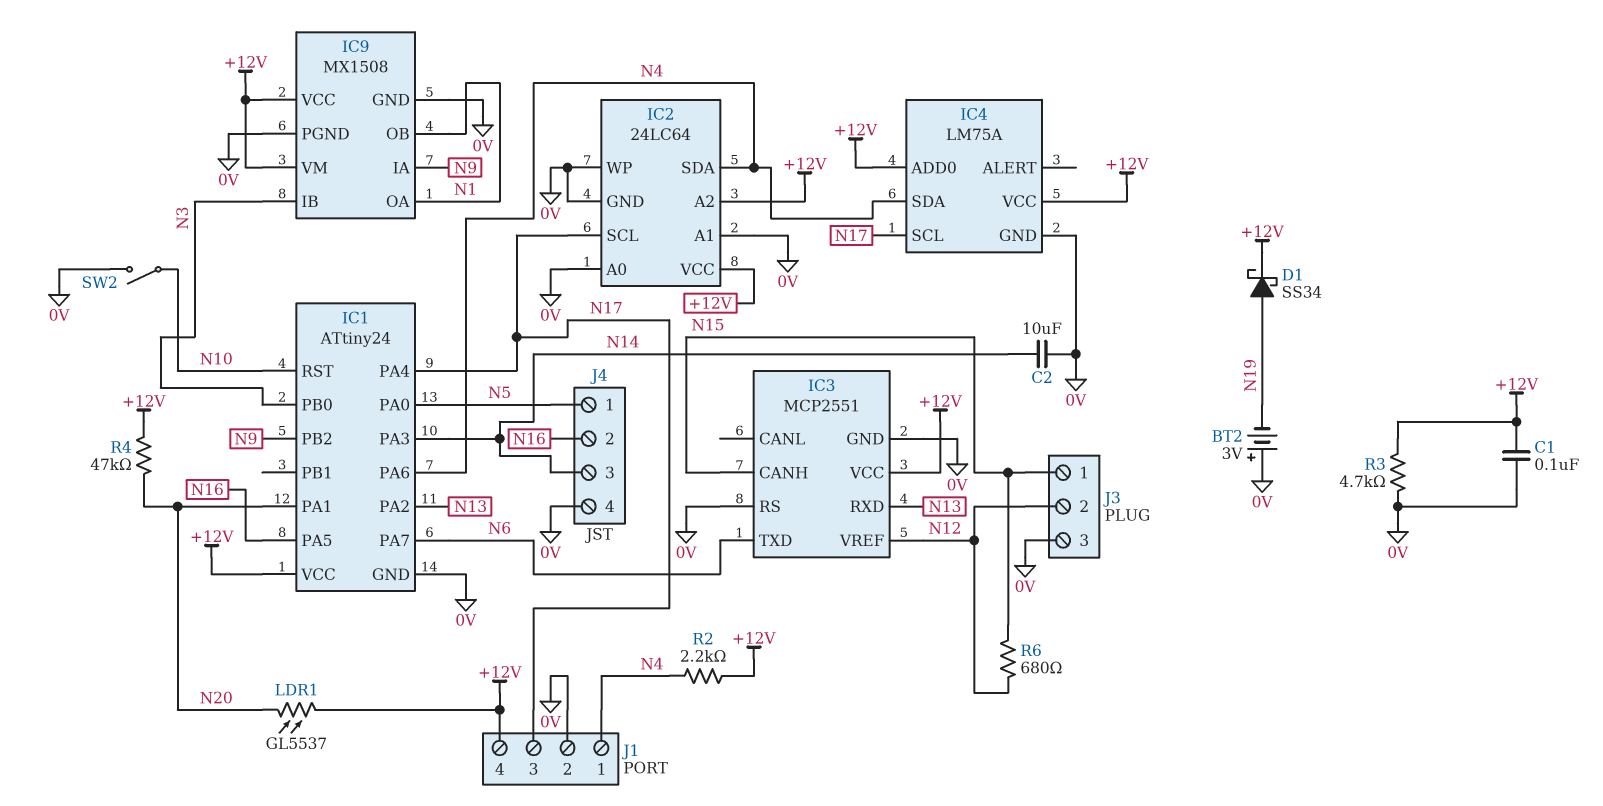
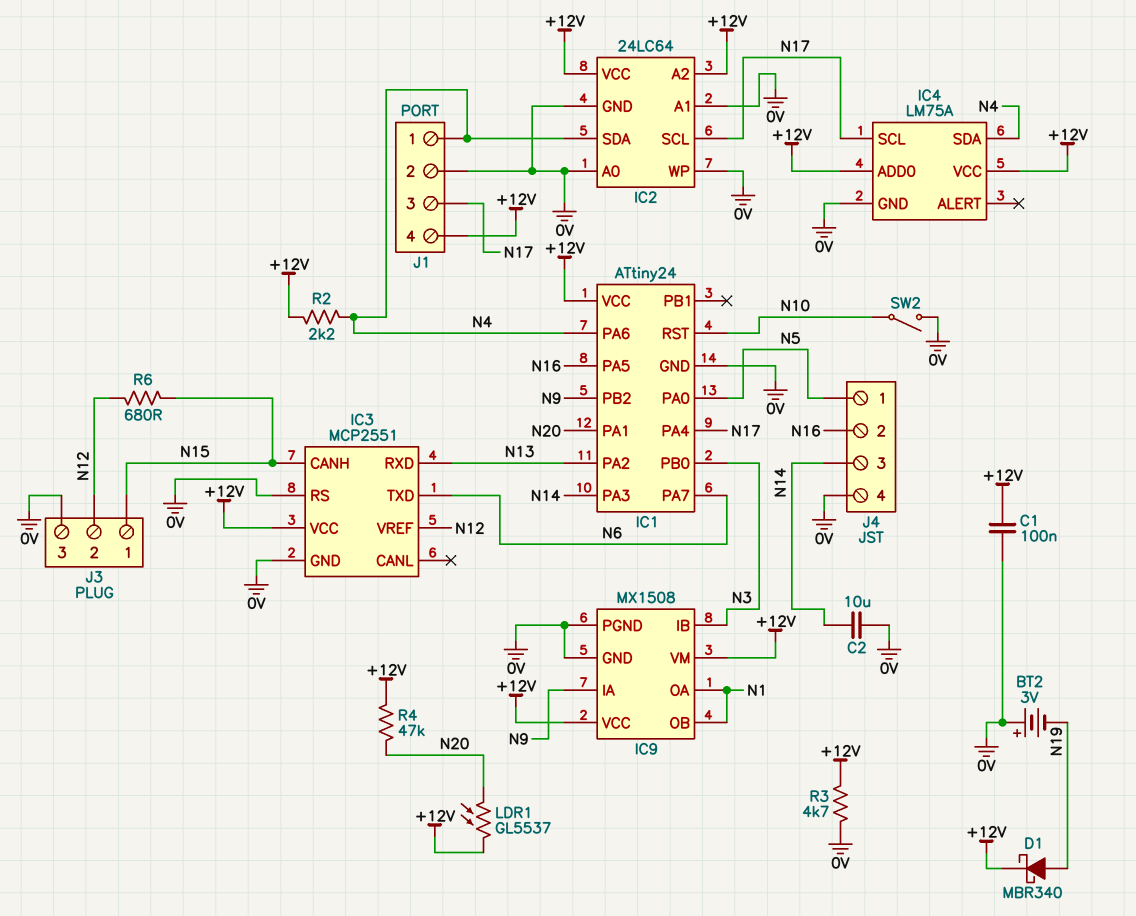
D1: schottky SS34 (A N19, K +12V) -> schottky MBR340 (A N19, K +12V)

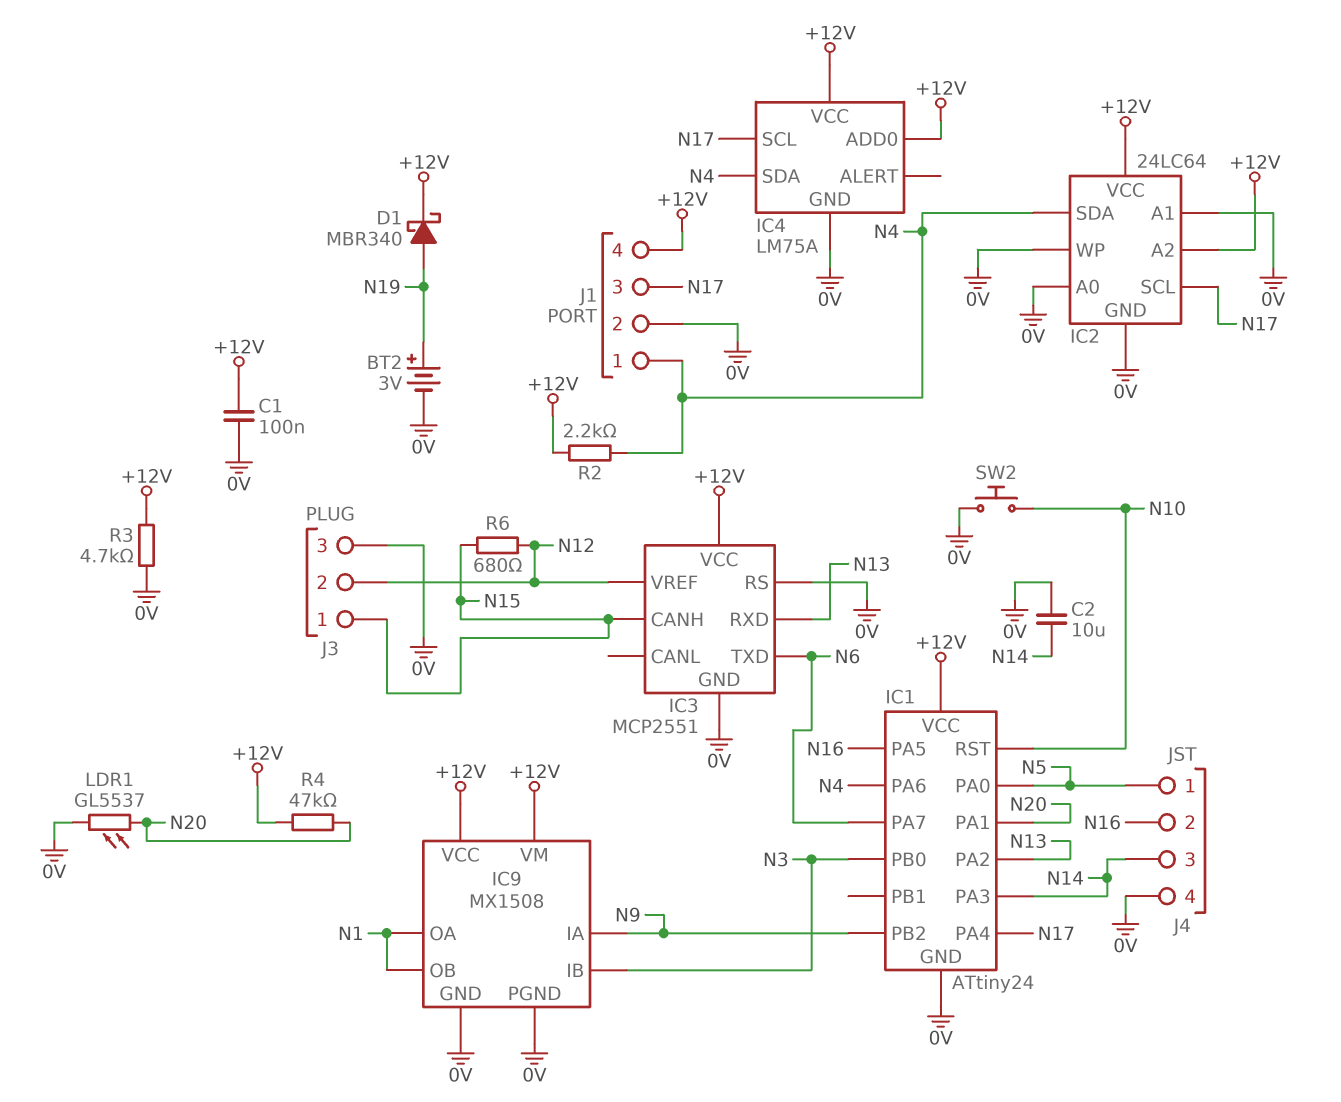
BT2: 3V (plus 0V, minus N19) -> 3V (plus N19, minus 0V)
LDR1: GL5537 (+12V, N20) -> GL5537 (0V, N20)
SW2: switch (0V, N10) -> button (0V, N10)

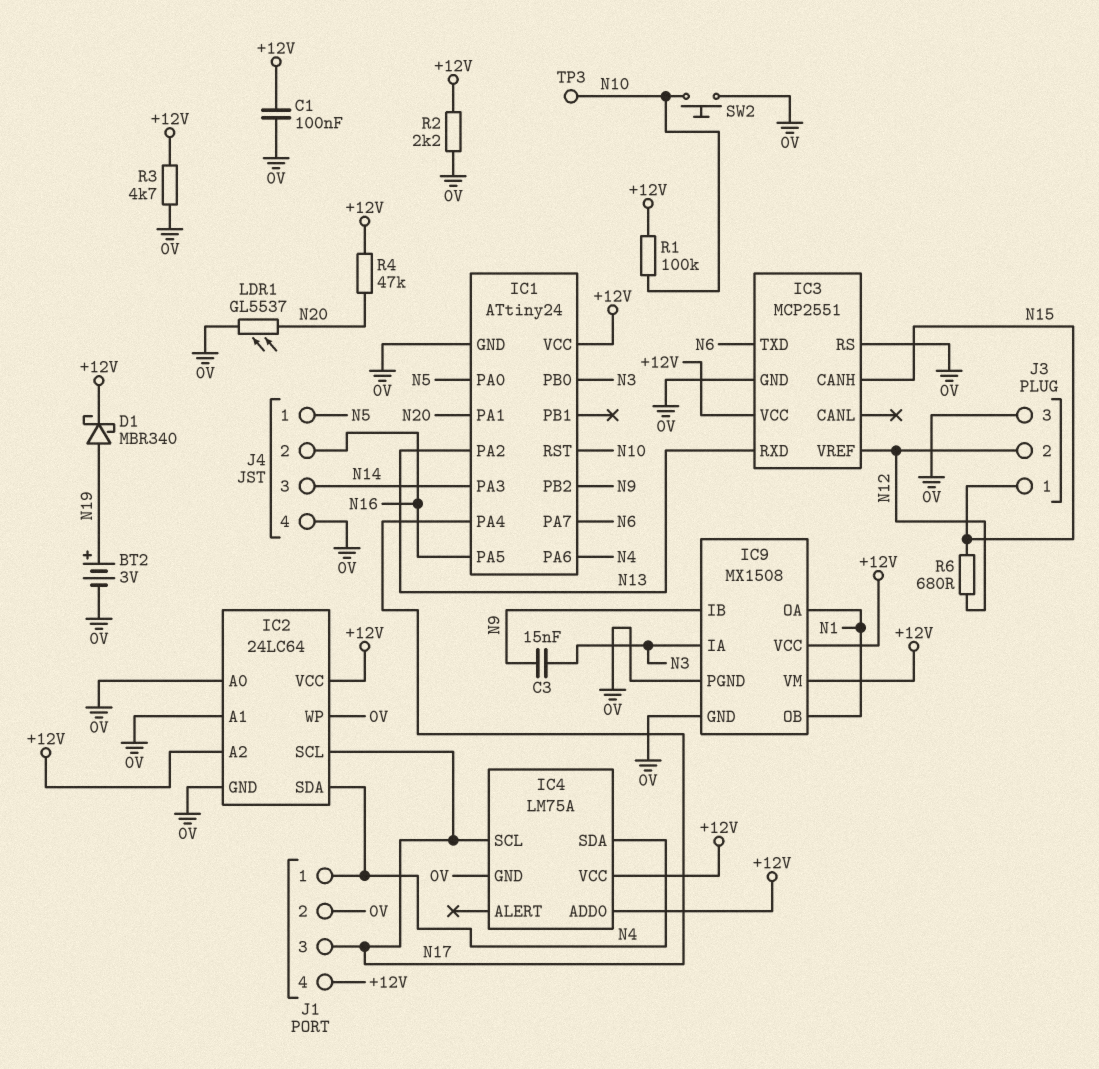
C2: 10uF (0V, N14) -> none
C3: none -> 15nF (N3, N9)
IC9 pin IA: N9 -> N3
IC9 pin IB: N3 -> N9
R1: none -> 100k (+12V, N10)
R2: 2.2k (+12V, N4) -> 2.2k (+12V, 0V)
TP3: none -> test point (N10)

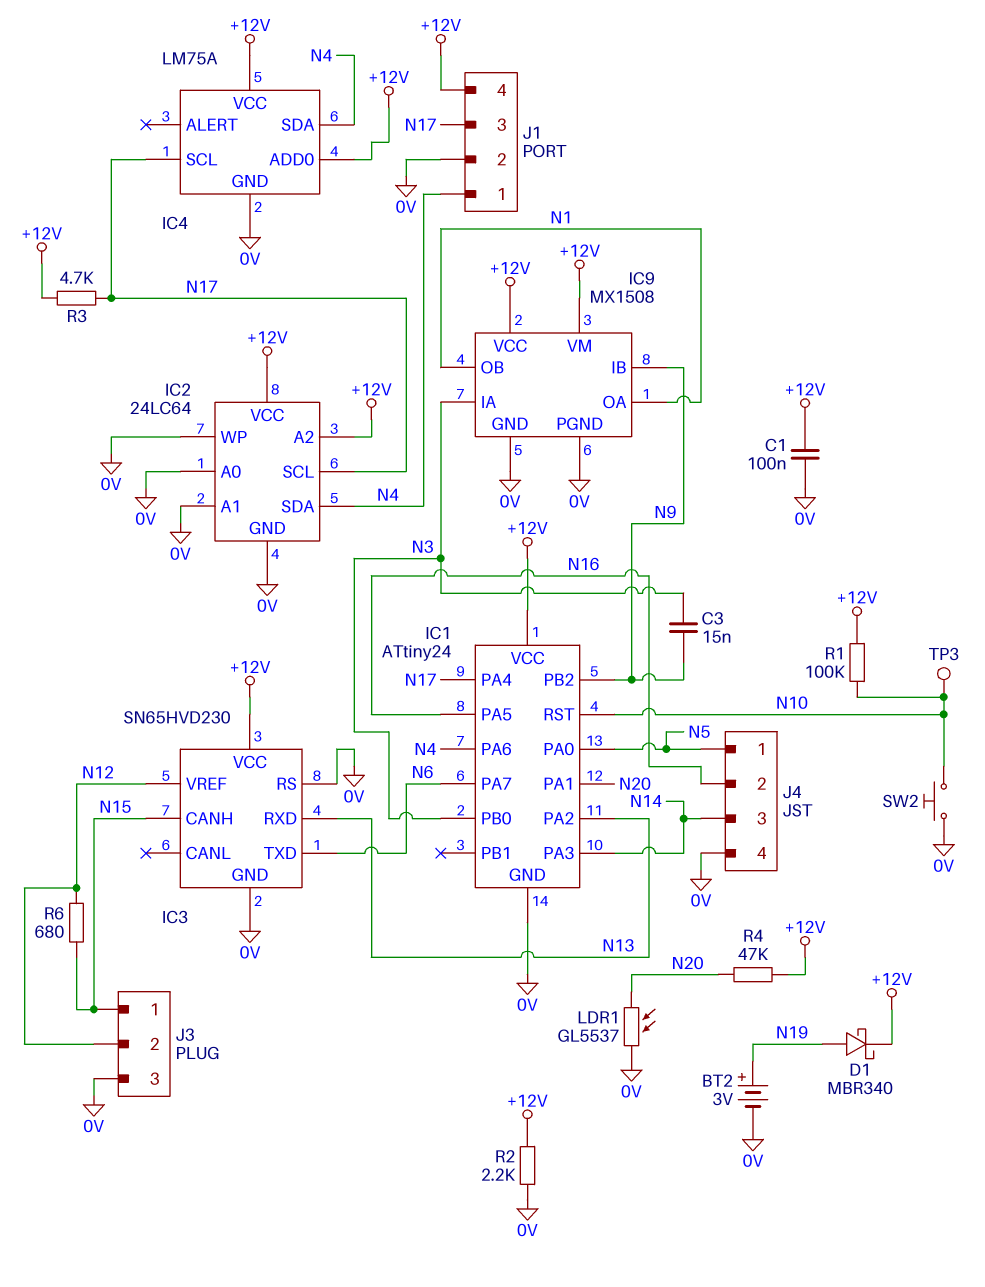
IC3: MCP2551 -> SN65HVD230
R3: 4.7k (+12V, 0V) -> 4.7k (+12V, N17)

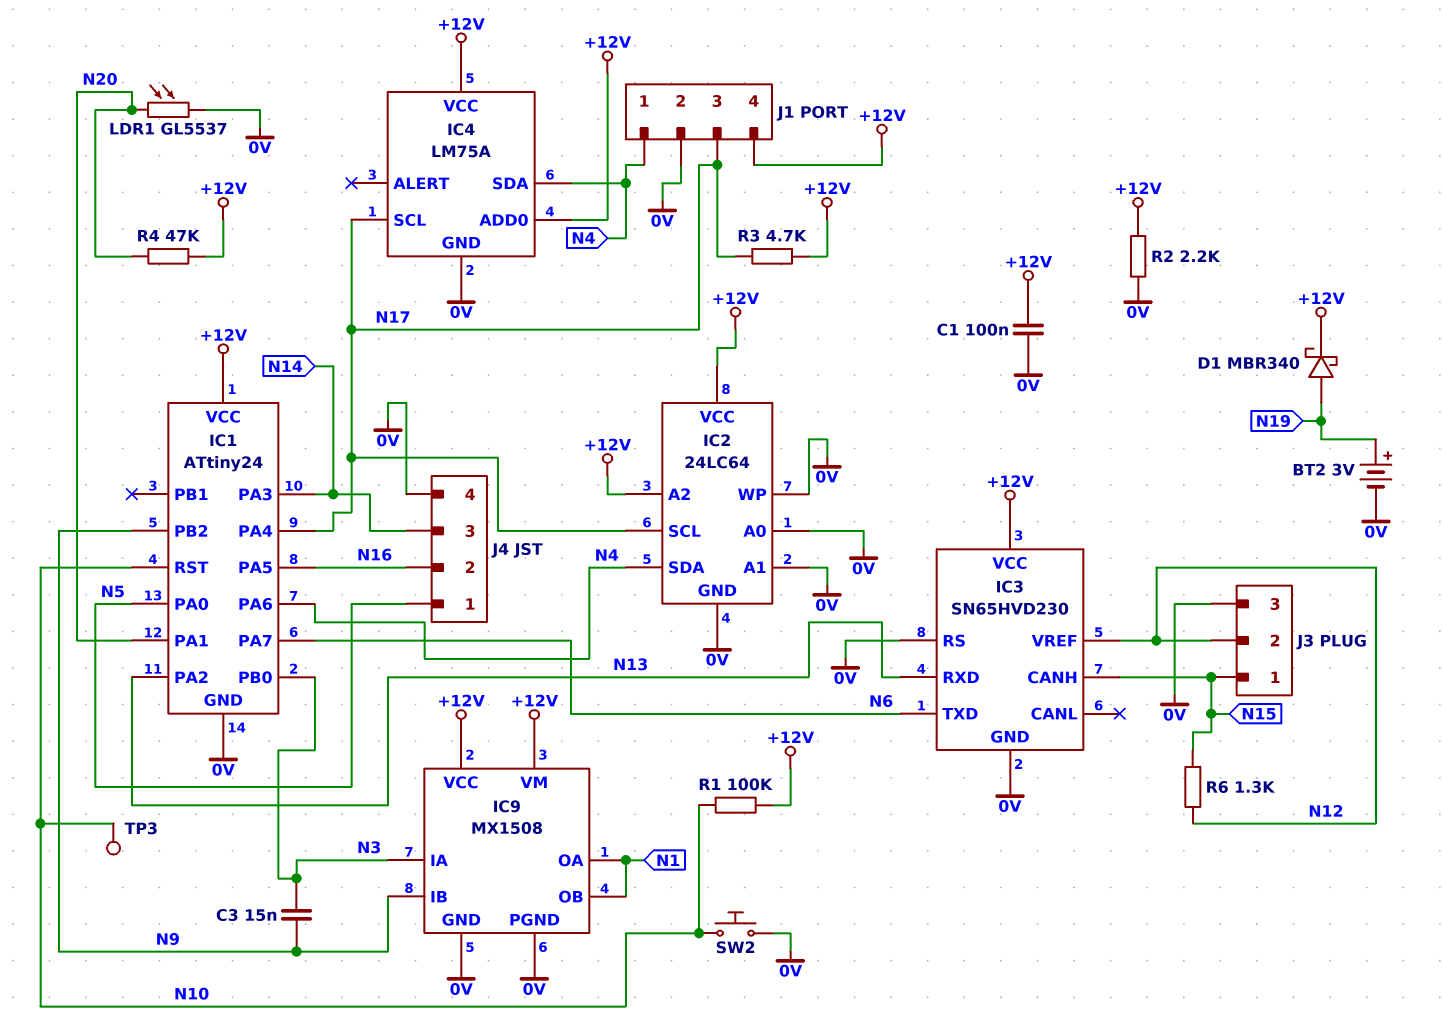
R6: 680 (N12, N15) -> 1.3k (N12, N15)

